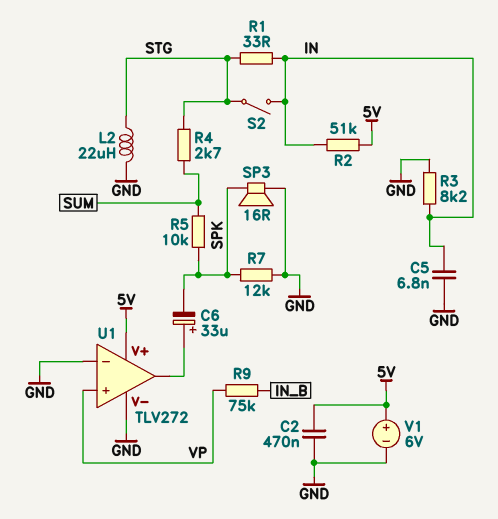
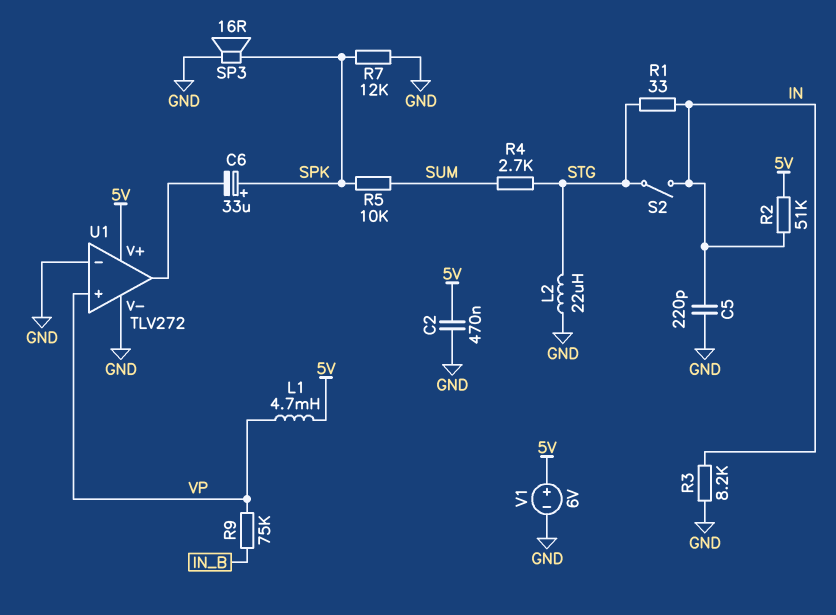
C5: 6.8nF (GND, IN) -> 220pF (GND, IN)
C6: 33uF (plus U1/out, minus SPK) -> 33uF (plus SPK, minus U1/out)
L1: none -> 4.7mH (5V, VP)

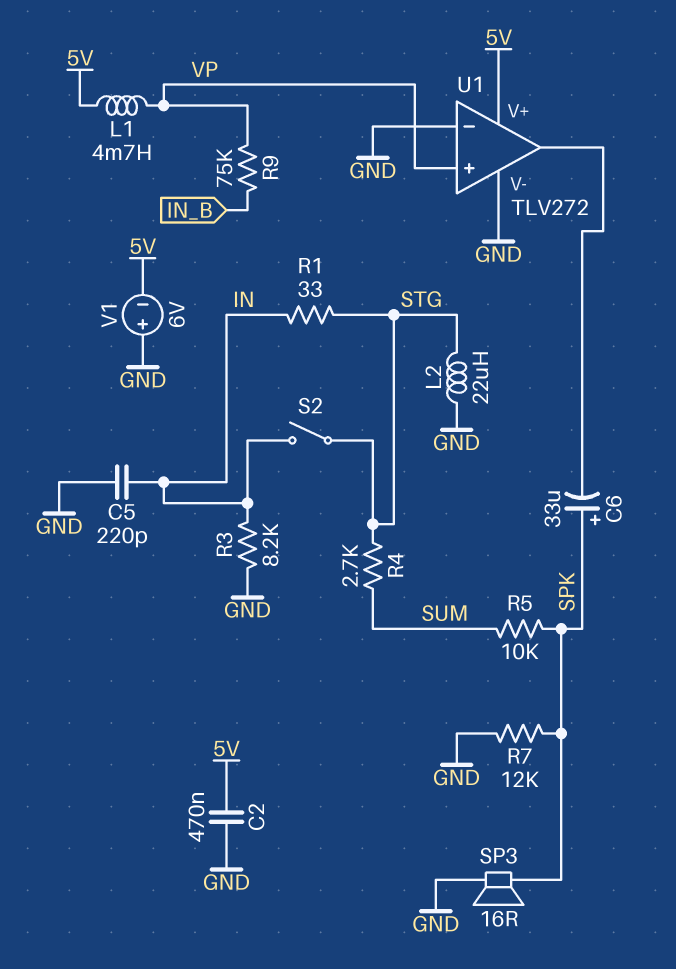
R2: 51k (5V, IN) -> none
V1: 6V (plus 5V, minus GND) -> 6V (plus GND, minus 5V)

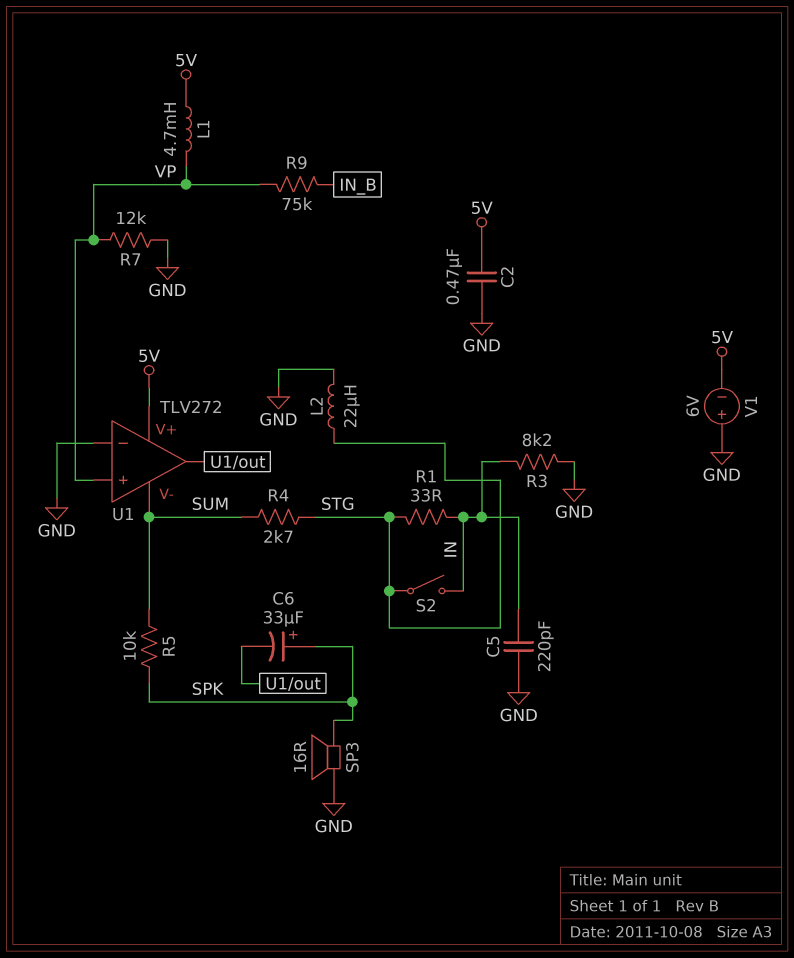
R7: 12k (GND, SPK) -> 12k (GND, VP)
U1 pin V-: GND -> SUM

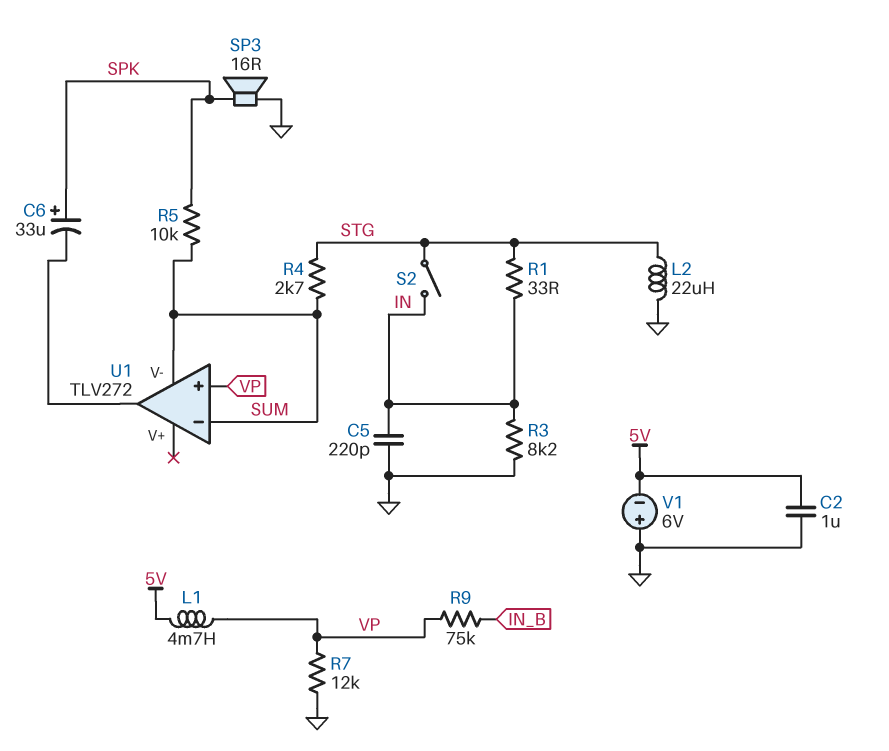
C2: 470nF (5V, GND) -> 1uF (5V, GND)
U1 pin V+: 5V -> none
U1 pin in-: GND -> SUM

